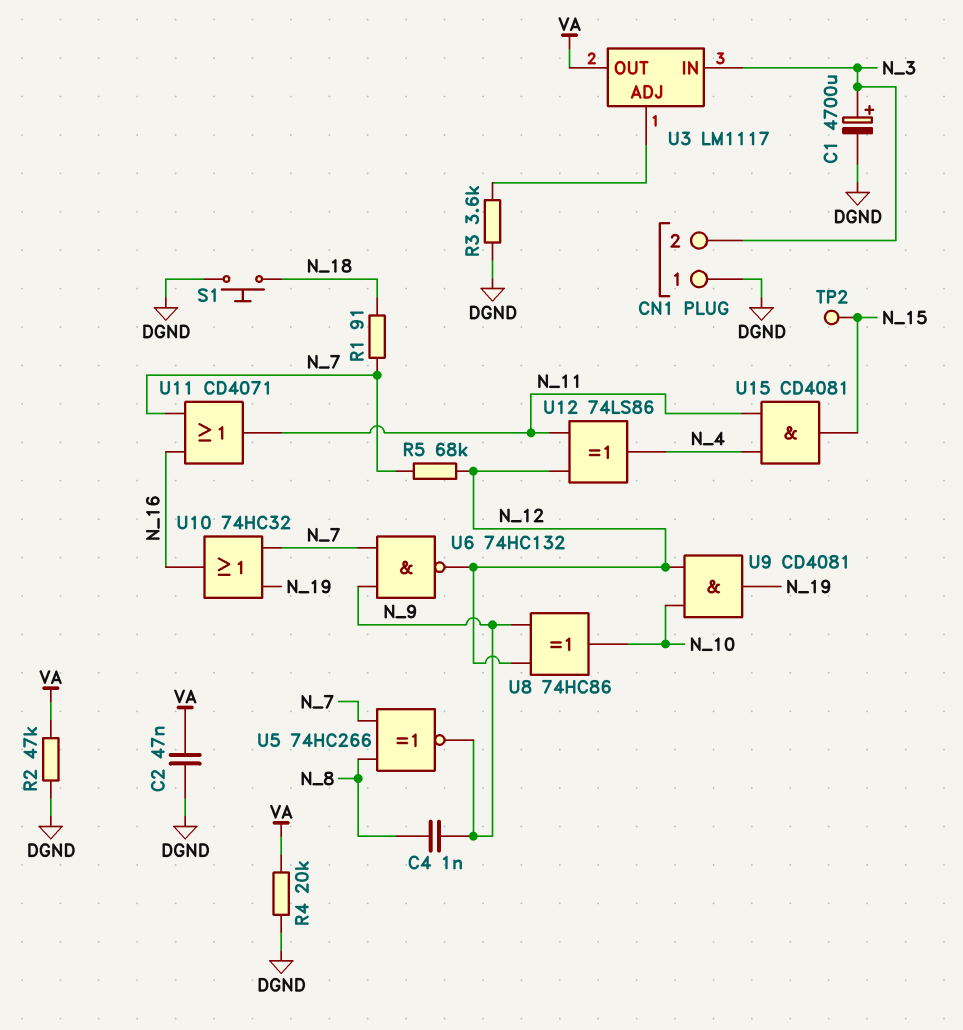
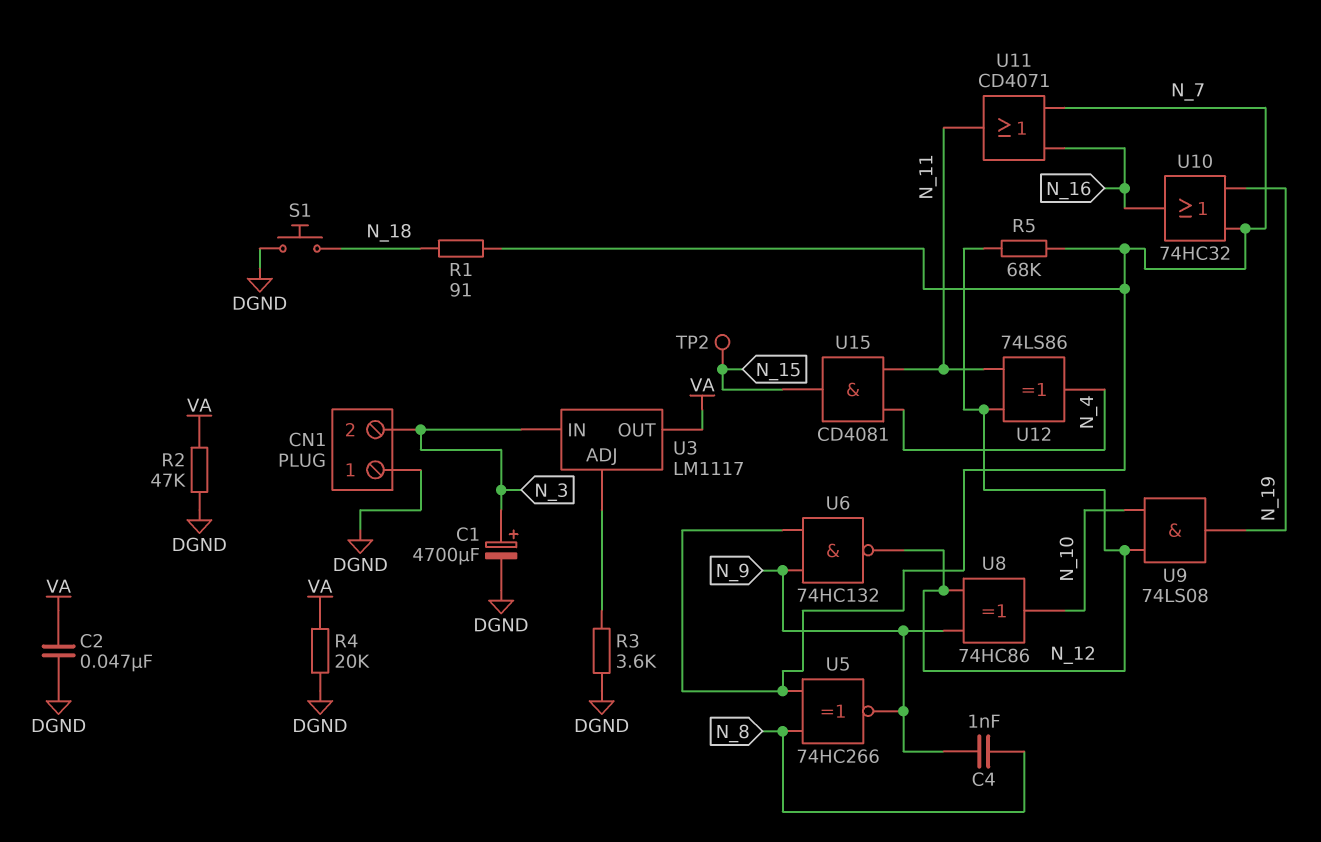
U9: AND CD4081 (in N_10, in N_12, out N_19) -> AND 74LS08 (in N_10, in N_12, out N_19)

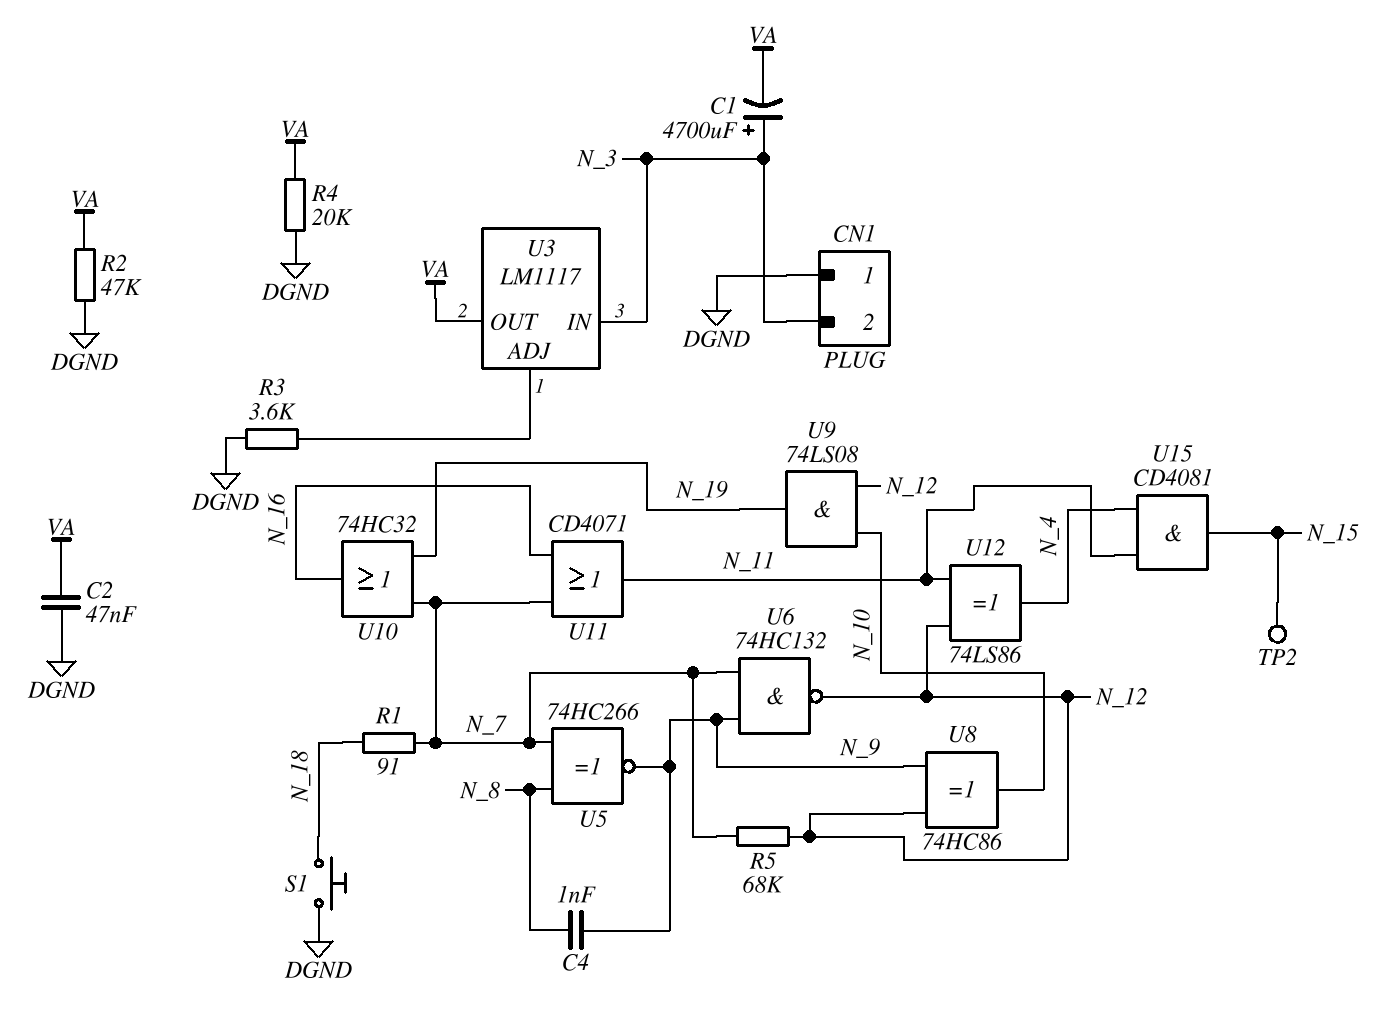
C1: 4700uF (plus N_3, minus DGND) -> 4700uF (plus N_3, minus VA)

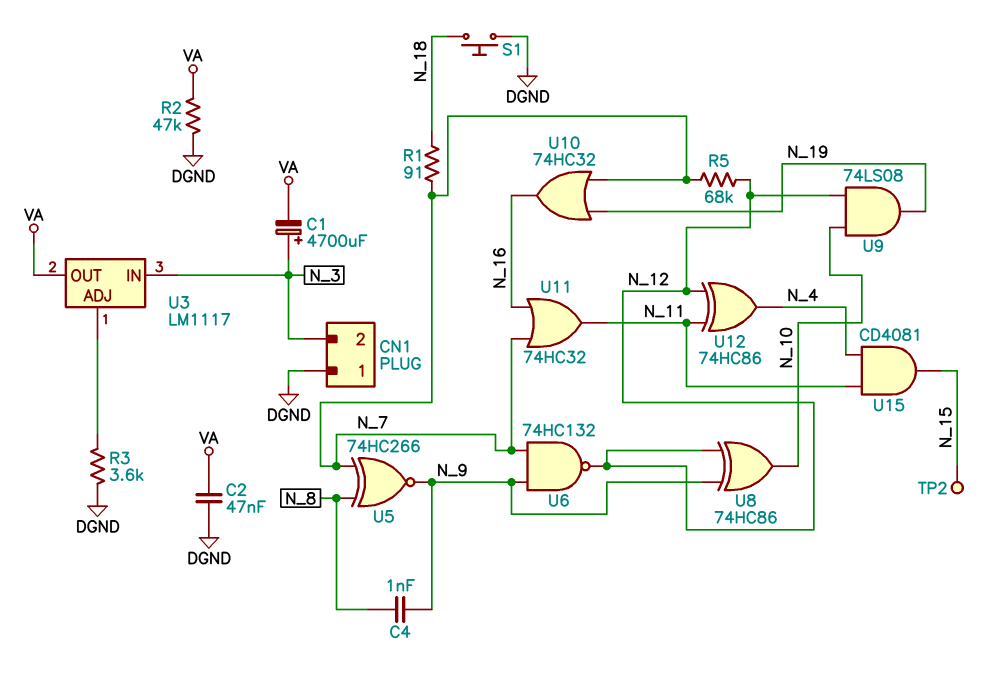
R4: 20k (DGND, VA) -> none
U11: OR CD4071 (in N_7, in N_16, out N_11) -> OR 74HC32 (in N_7, in N_16, out N_11)
U12: XOR 74LS86 (in N_11, in N_12, out N_4) -> XOR 74HC86 (in N_11, in N_12, out N_4)

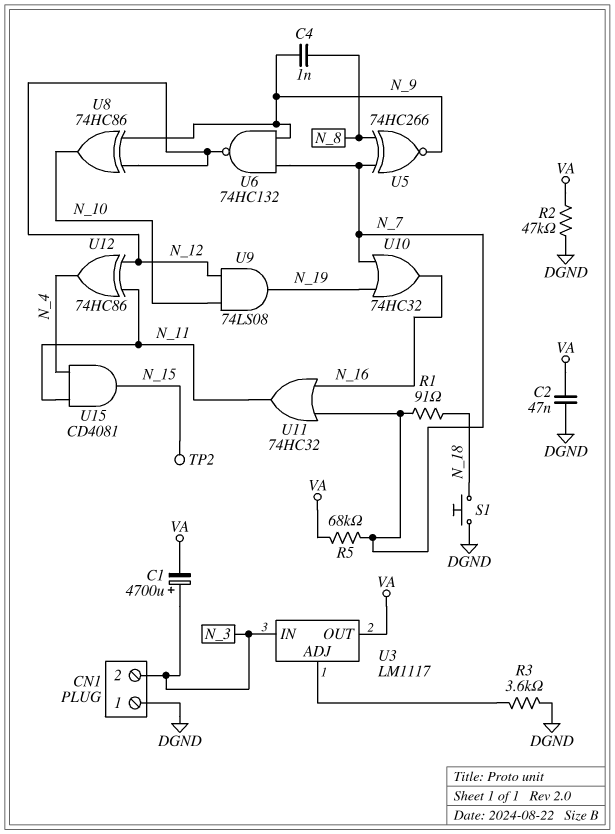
R5: 68k (N_7, N_12) -> 68k (N_7, VA)

